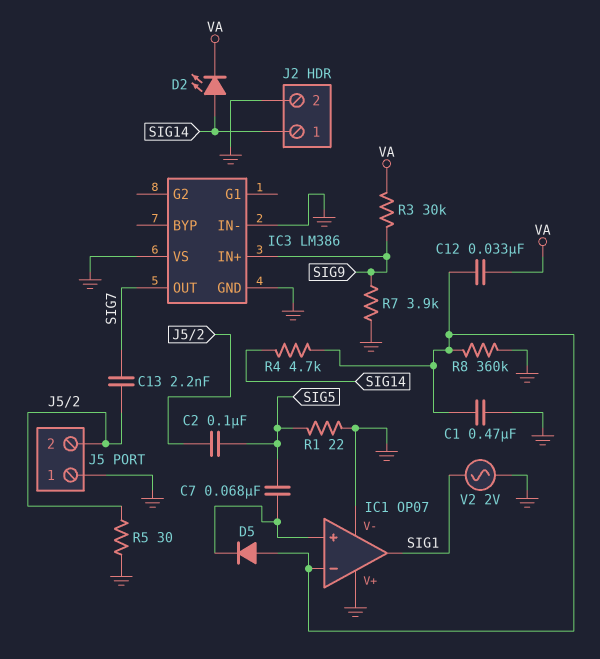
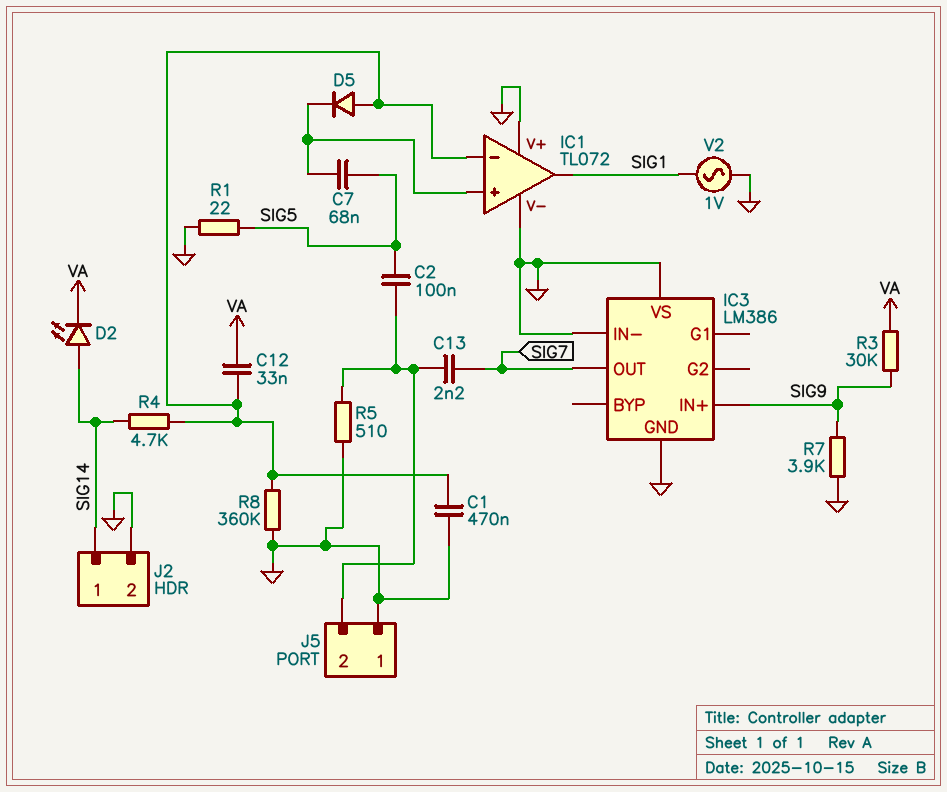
IC1: OP07 -> TL072
R5: 30 (GND, J5/2) -> 510 (GND, J5/2)
V2: AC 2V (GND, SIG1) -> AC 1V (GND, SIG1)

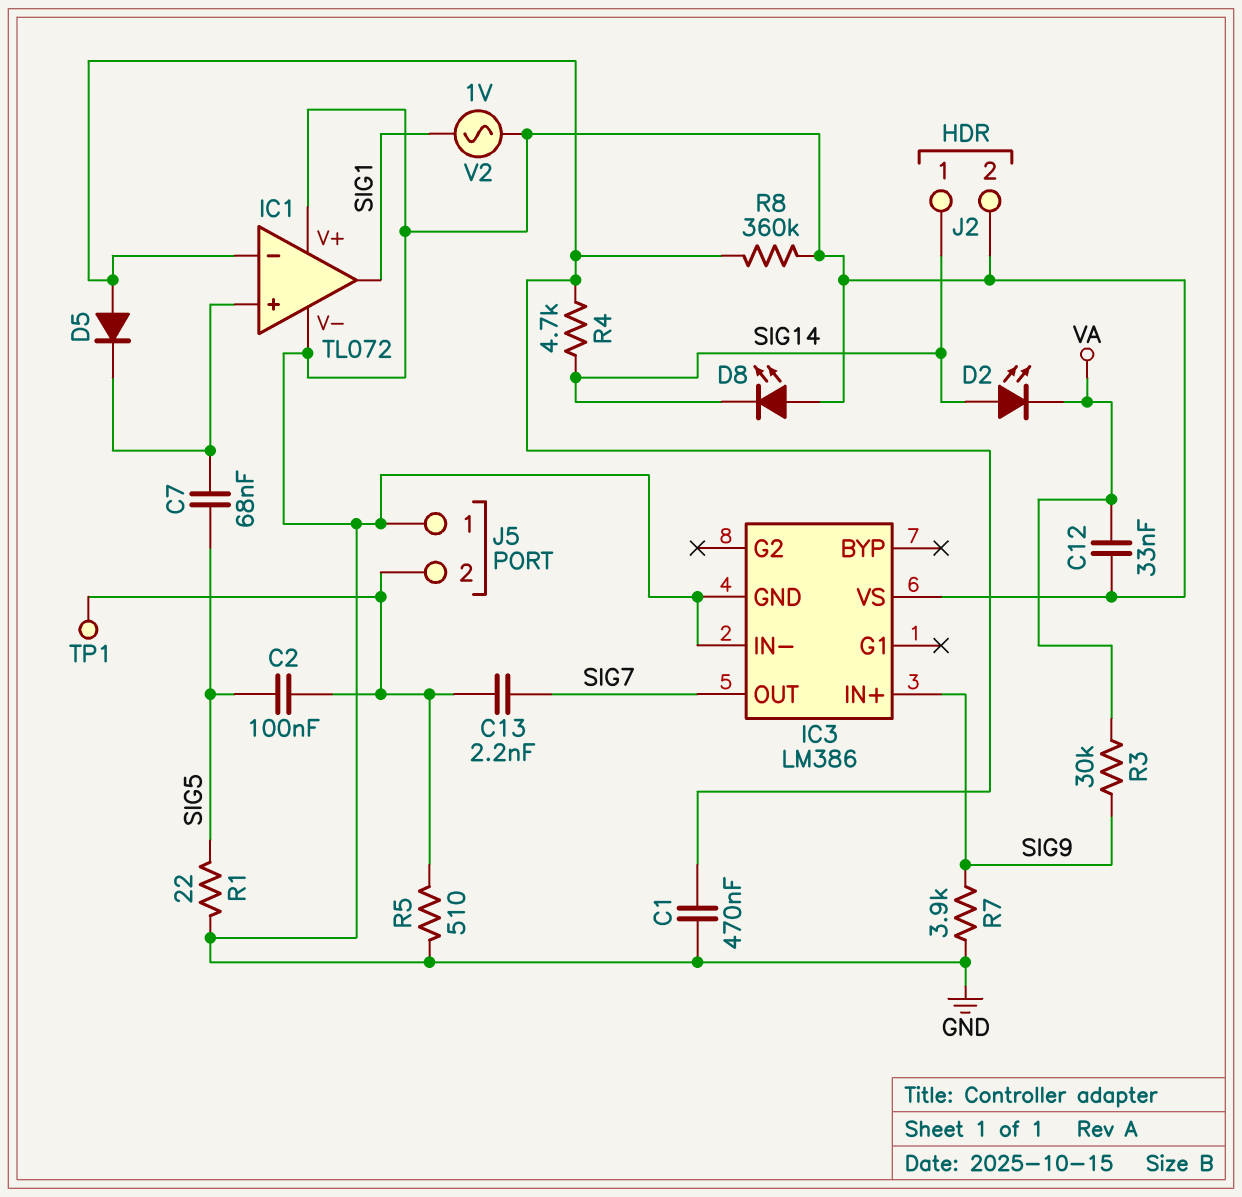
C12: 33nF (IC1/in-, VA) -> 33nF (GND, VA)
D8: none -> LED (A GND, K SIG14)
TP1: none -> test point (J5/2)

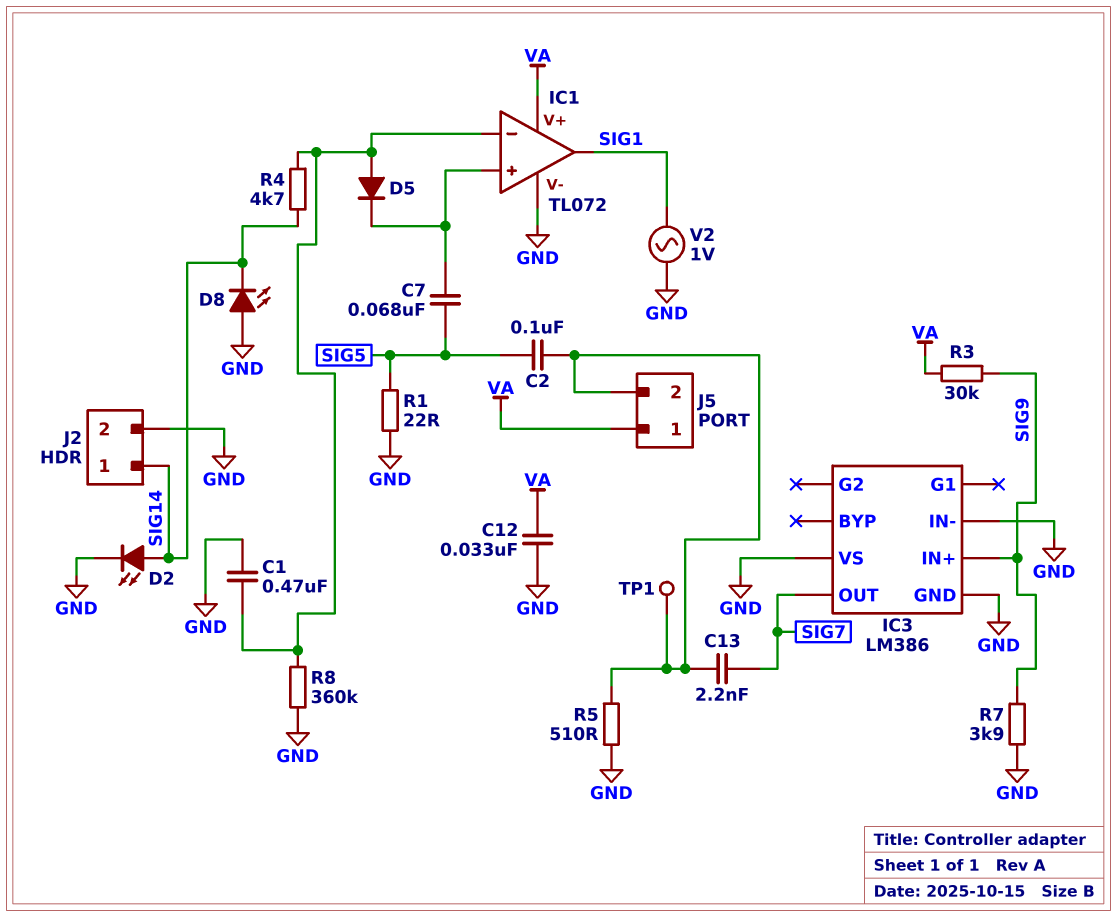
D2: LED (A SIG14, K VA) -> LED (A SIG14, K GND)
IC1 pin V+: GND -> VA
J5 pin 1: GND -> VA

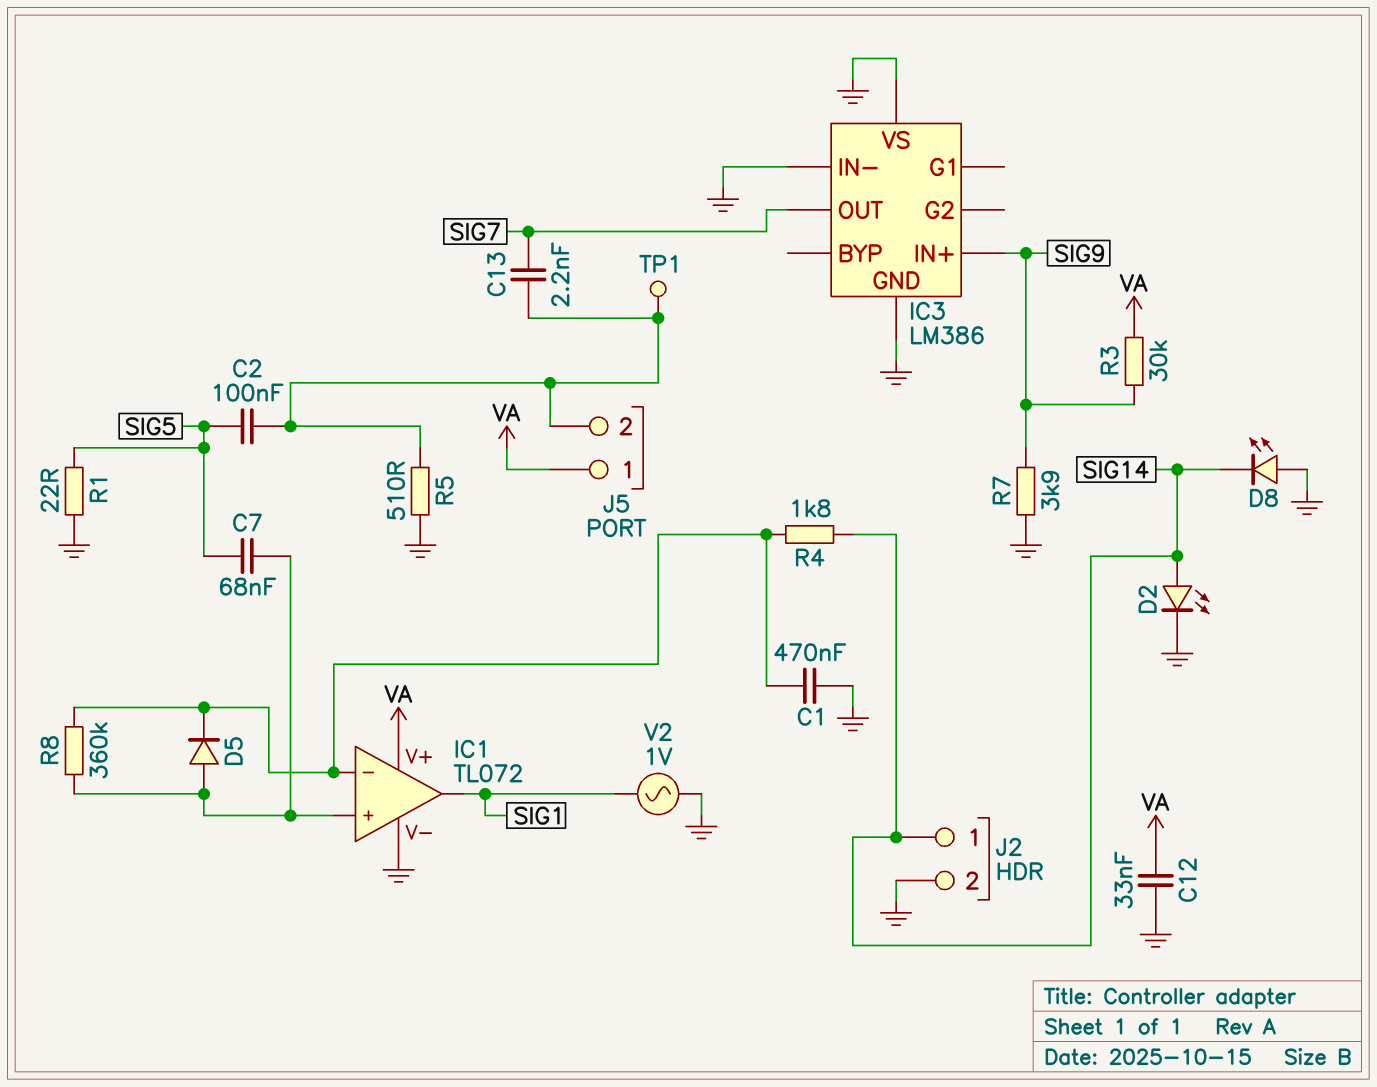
D5: diode (A IC1/in-, K IC1/in+) -> diode (A IC1/in+, K IC1/in-)
R4: 4.7k (IC1/in-, SIG14) -> 1.8k (IC1/in-, SIG14)
R8: 360k (GND, IC1/in-) -> 360k (IC1/in+, IC1/in-)

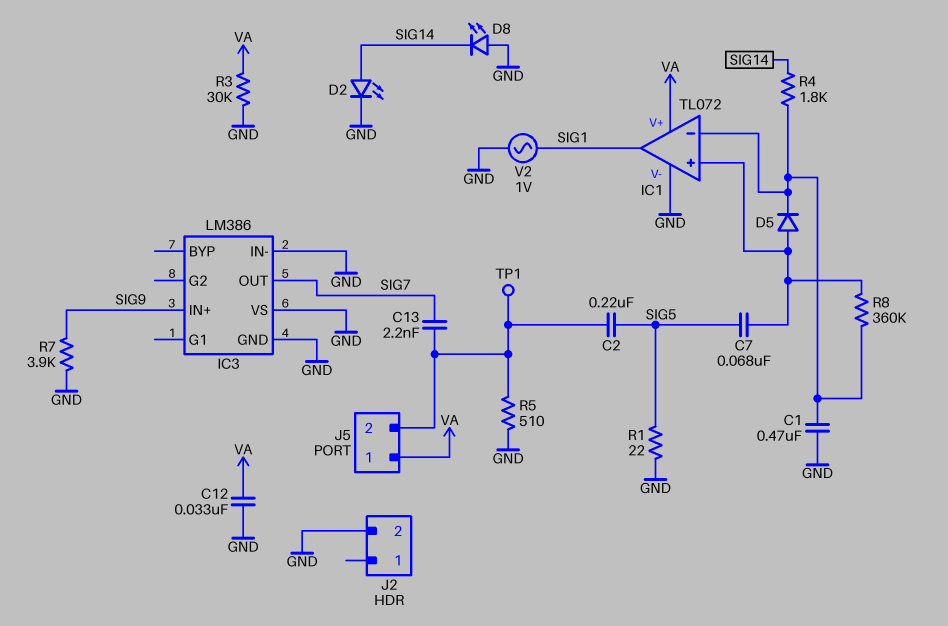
C2: 100nF (J5/2, SIG5) -> 220nF (J5/2, SIG5)
J2 pin 1: SIG14 -> none
R3: 30k (SIG9, VA) -> 30k (GND, VA)

